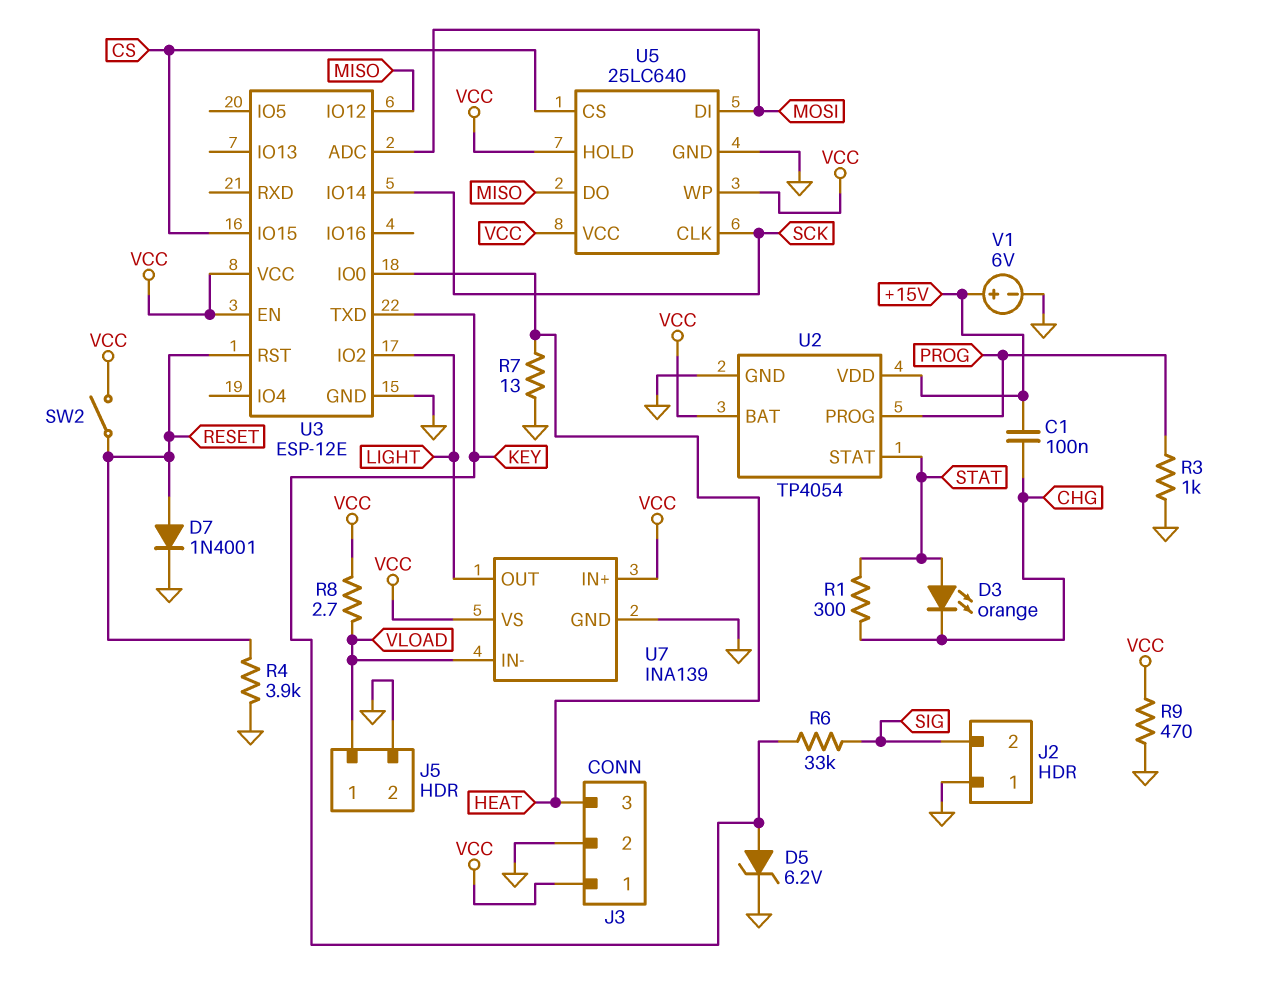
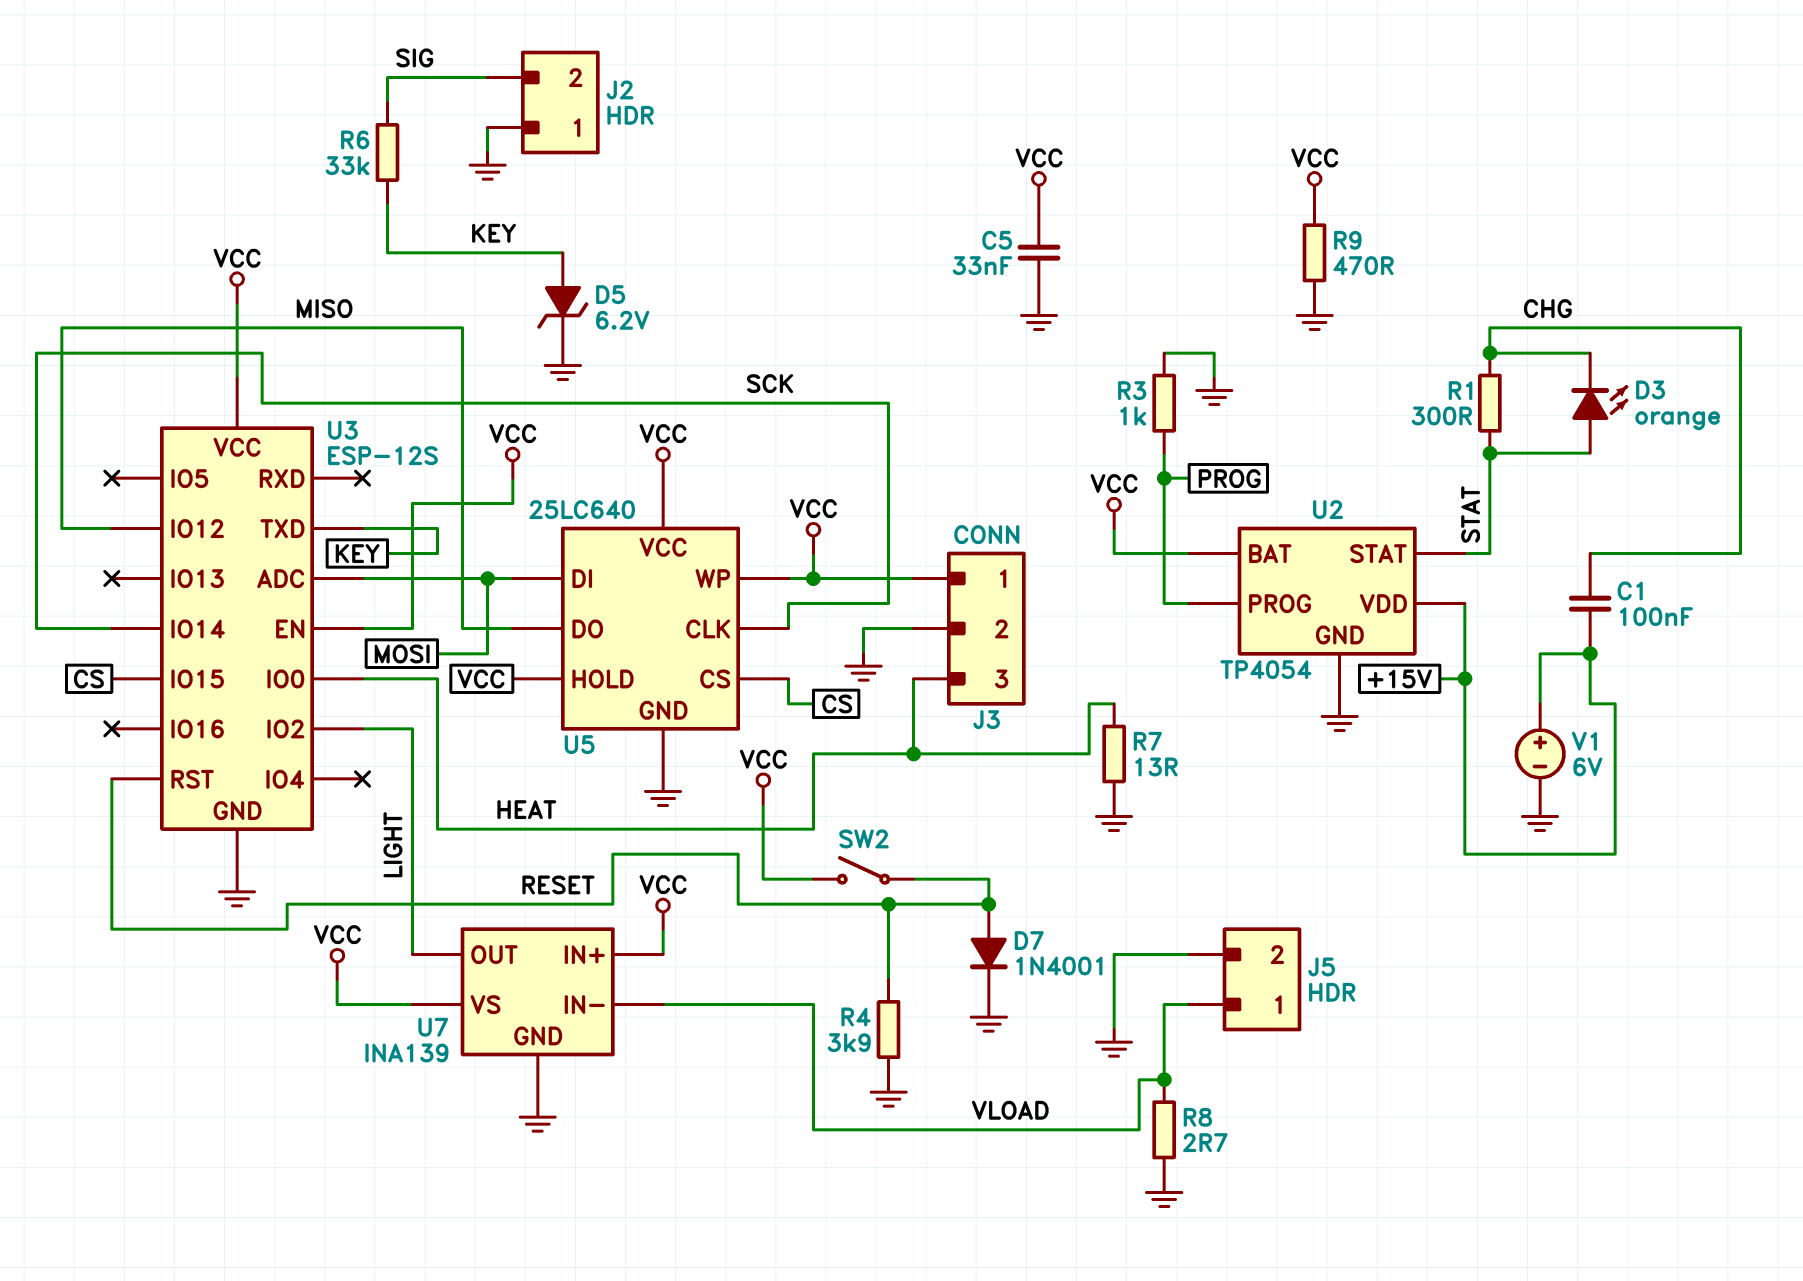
C5: none -> 33nF (GND, VCC)
R8: 2.7 (VCC, VLOAD) -> 2.7 (GND, VLOAD)
U3: ESP-12E -> ESP-12S

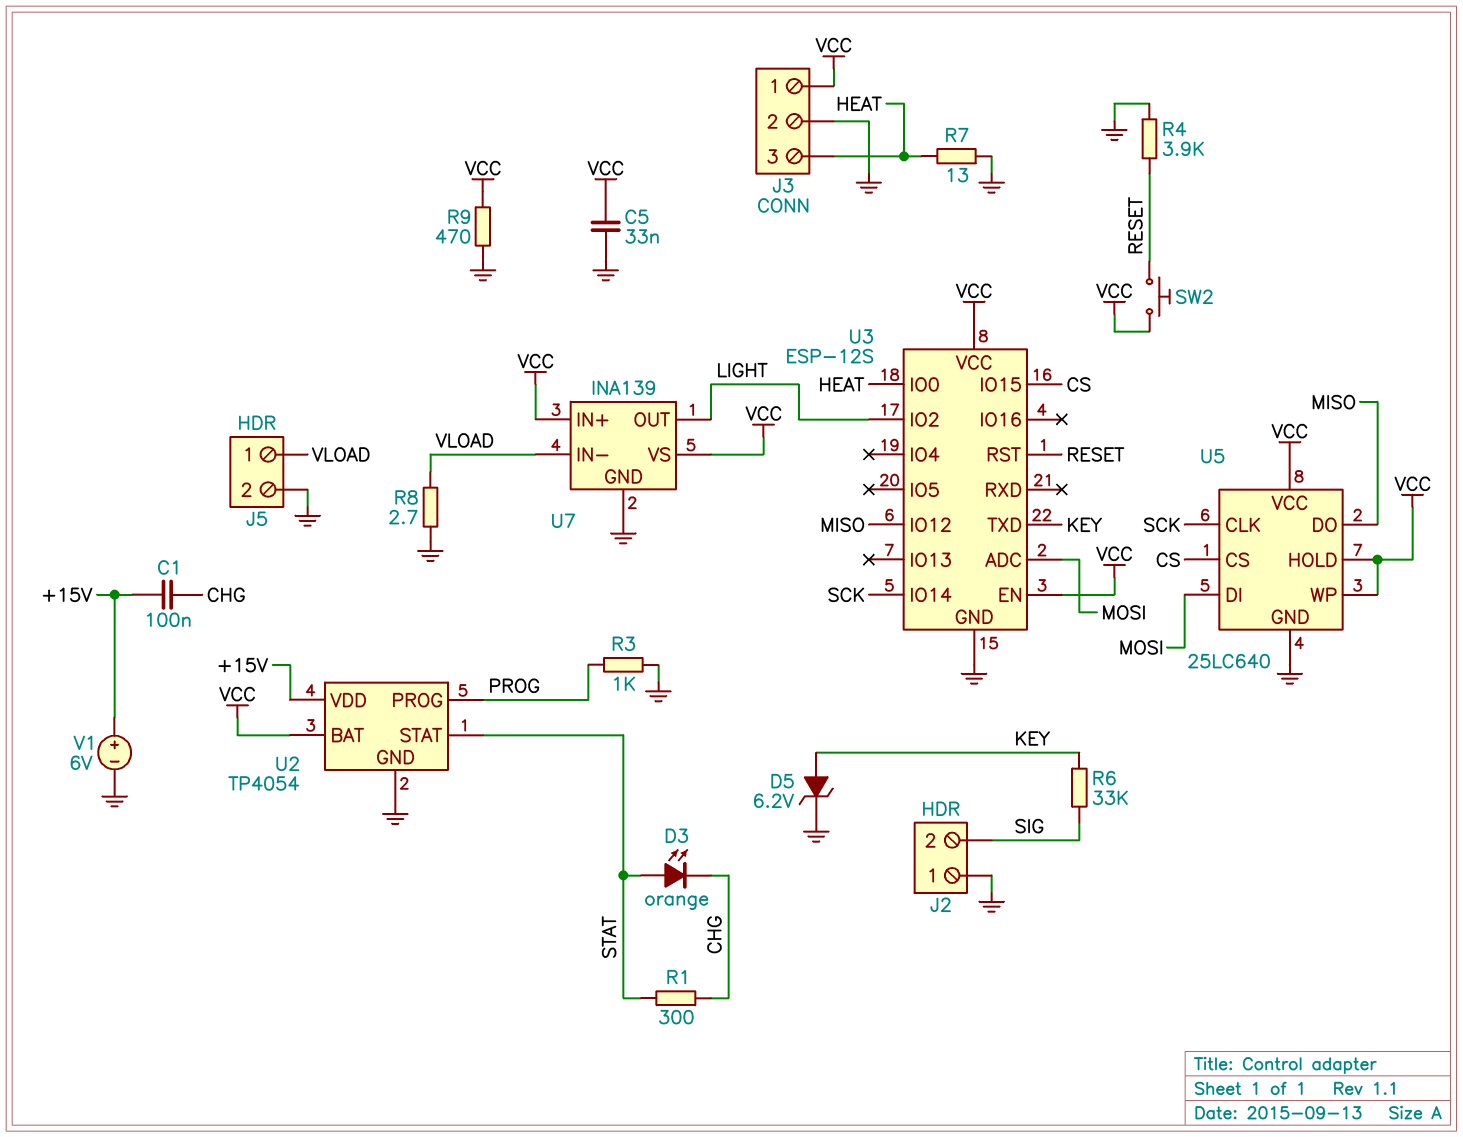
D7: diode 1N4001 (A RESET, K GND) -> none
SW2: switch (RESET, VCC) -> button (RESET, VCC)

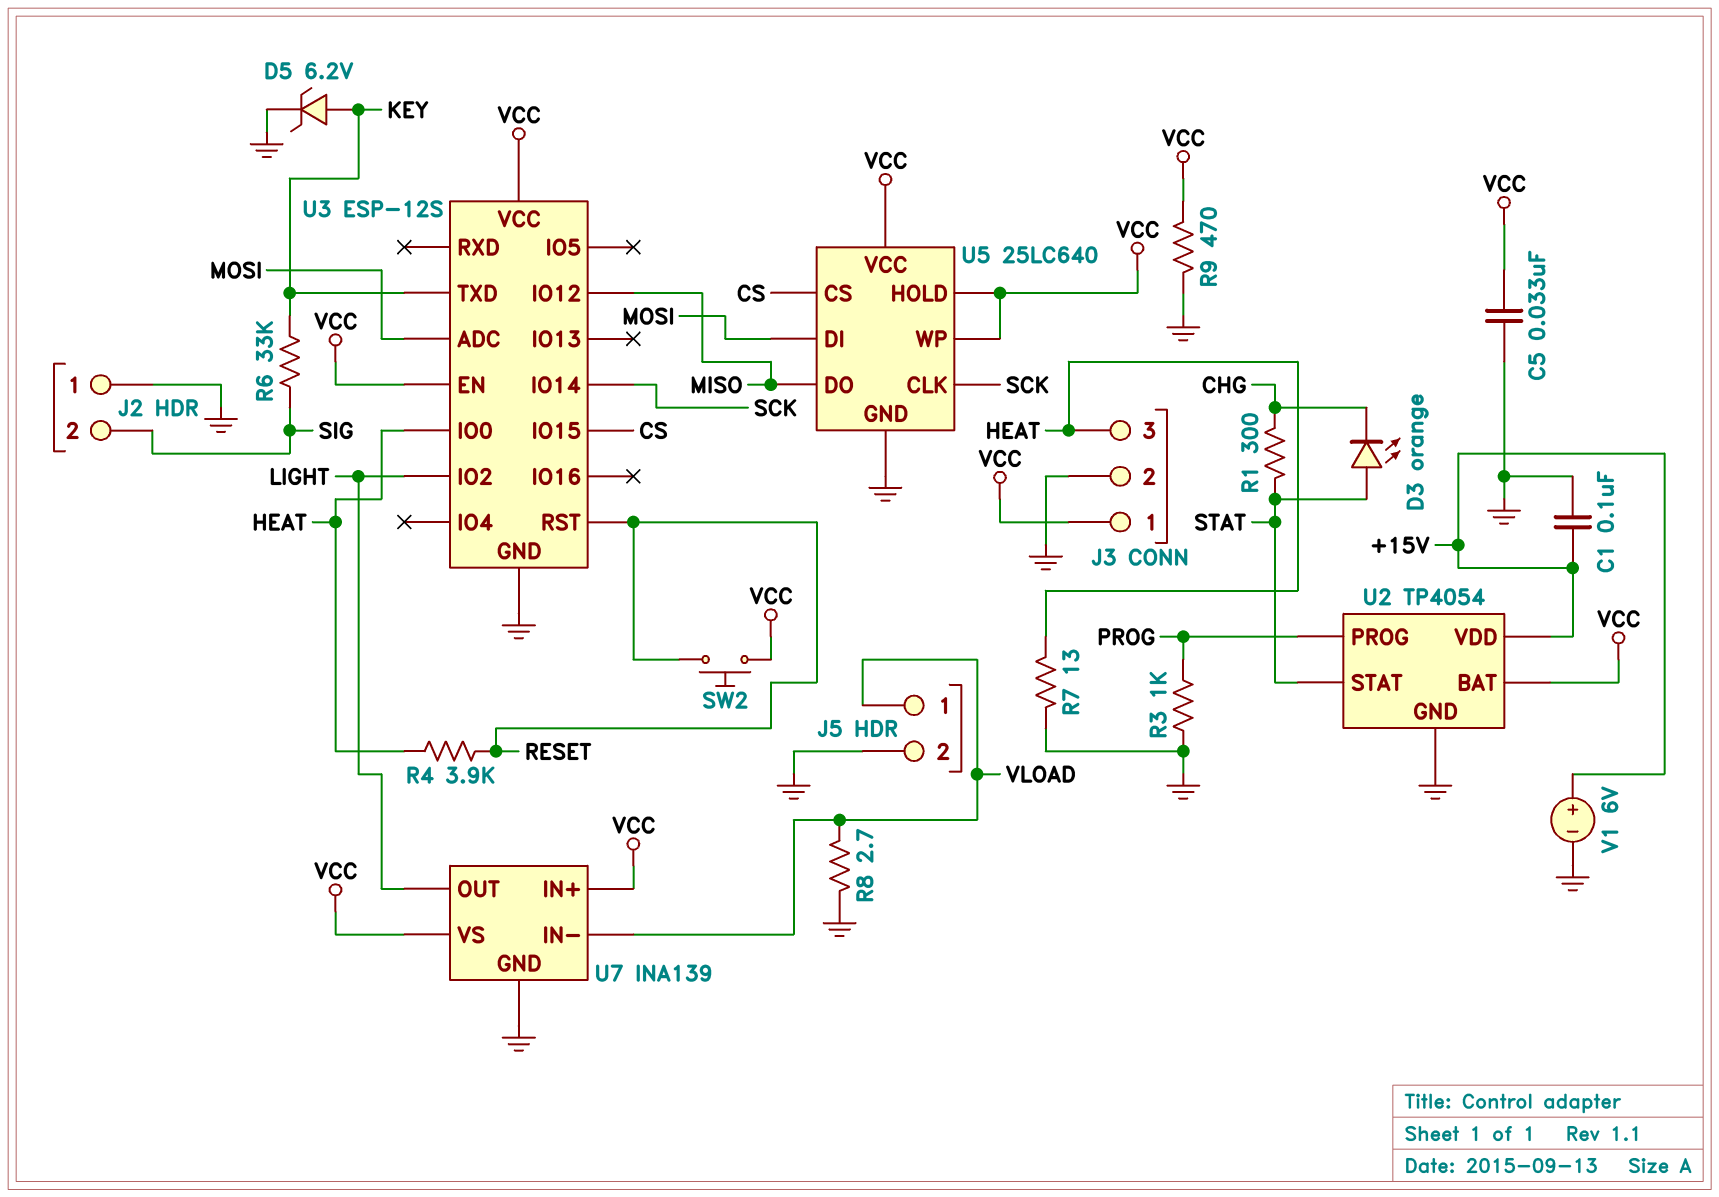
C1: 100nF (+15V, CHG) -> 100nF (+15V, GND)
R4: 3.9k (GND, RESET) -> 3.9k (HEAT, RESET)

